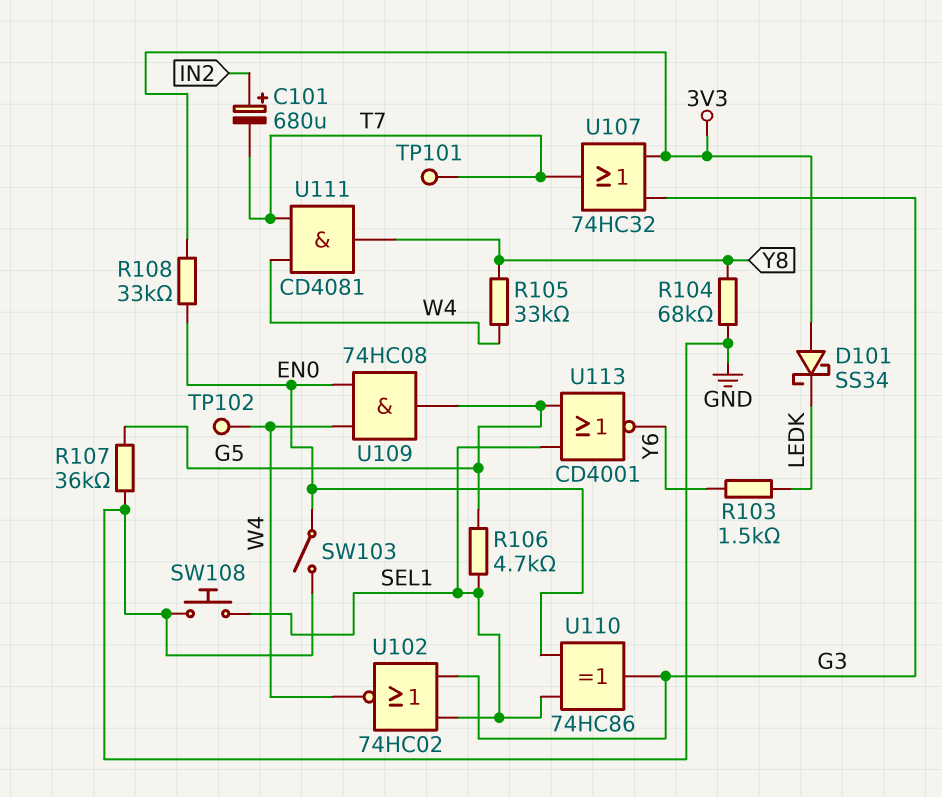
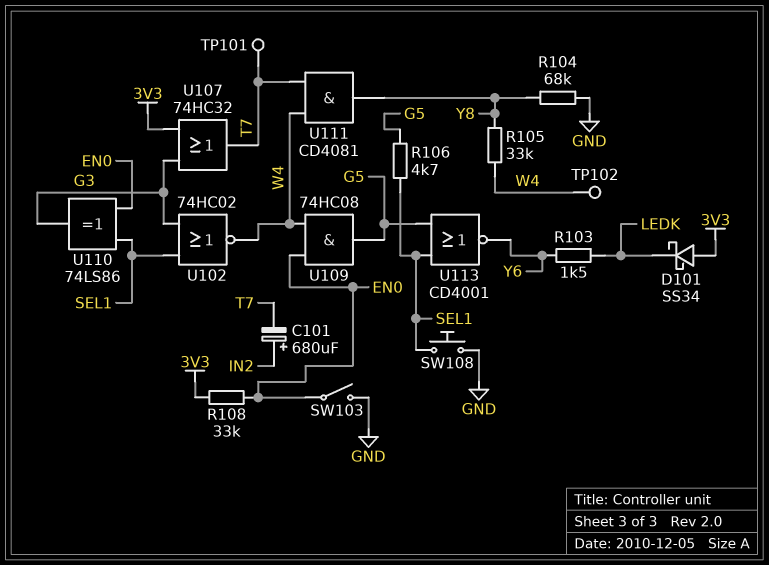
R107: 36k (G5, GND) -> none
U110: XOR 74HC86 (in EN0, in SEL1, out G3) -> XOR 74LS86 (in EN0, in SEL1, out G3)

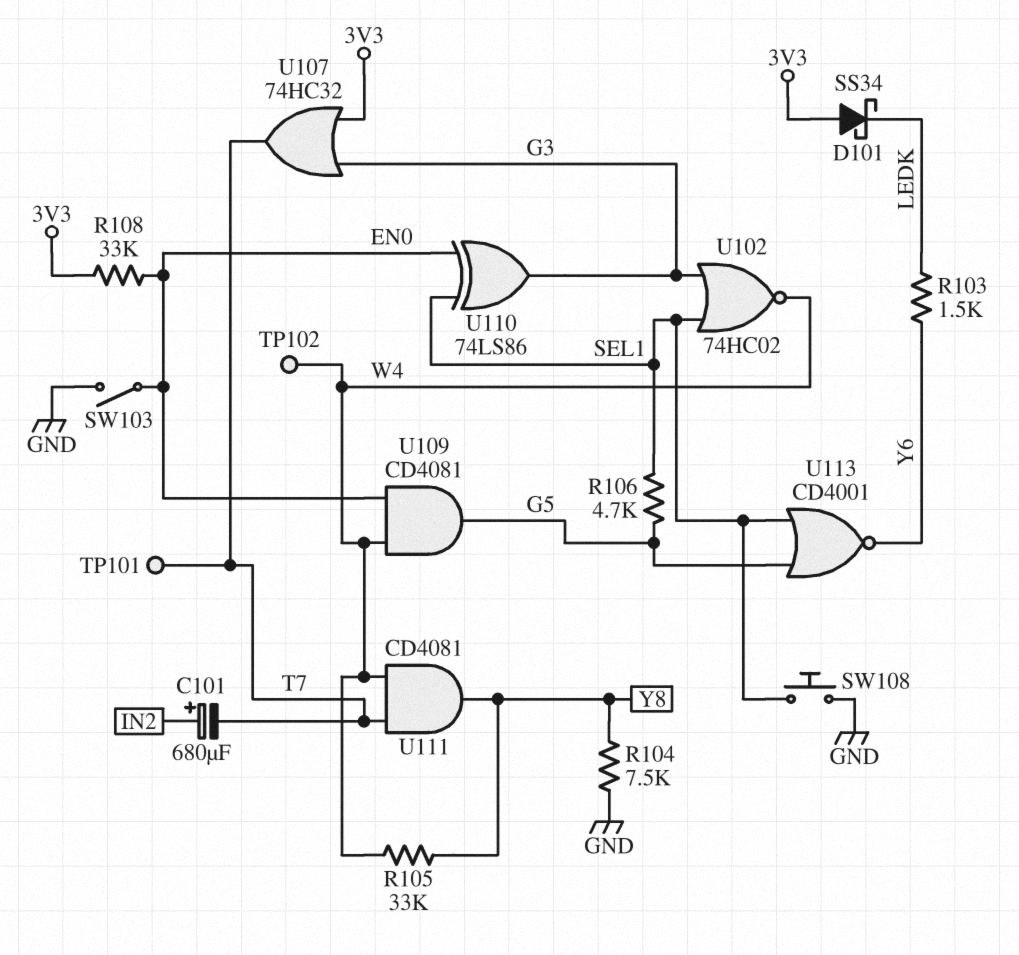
R104: 68k (GND, Y8) -> 7.5k (GND, Y8)
U109: AND 74HC08 (in EN0, in W4, out G5) -> AND CD4081 (in EN0, in W4, out G5)

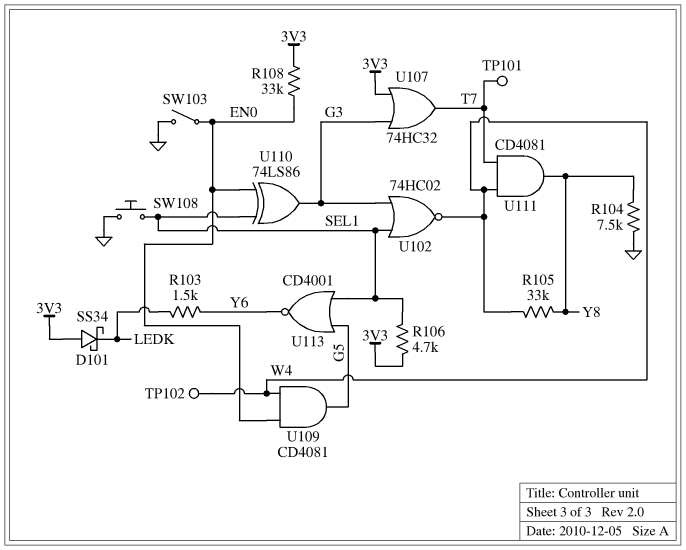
C101: 680uF (plus IN2, minus T7) -> none
R106: 4.7k (G5, SEL1) -> 4.7k (3V3, SEL1)

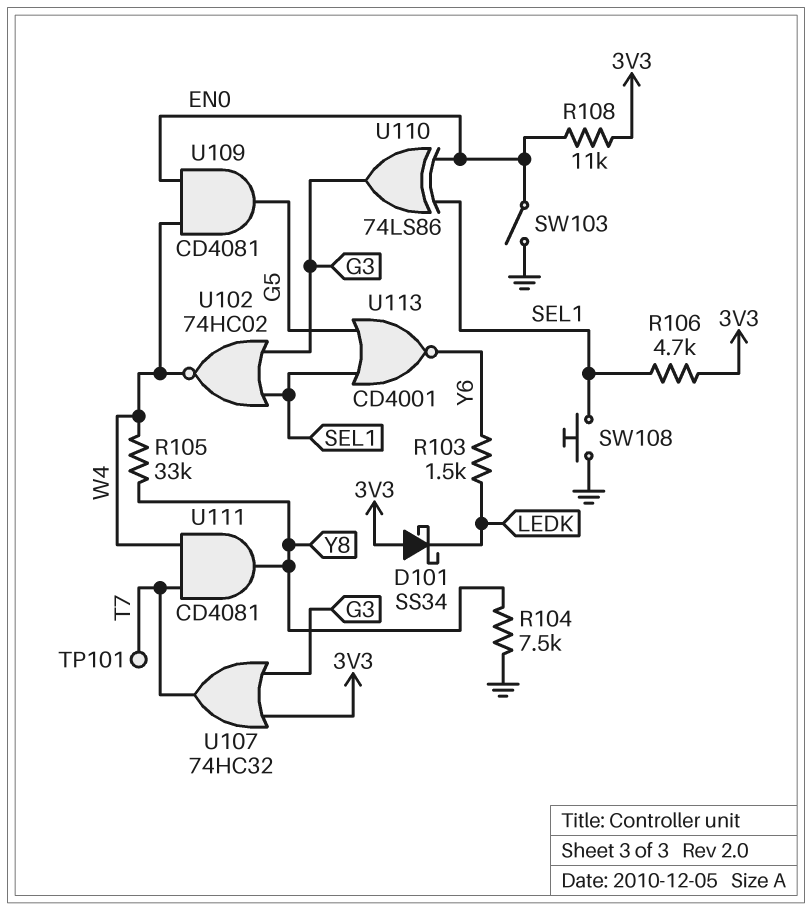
R108: 33k (3V3, EN0) -> 11k (3V3, EN0)
TP102: test point (W4) -> none

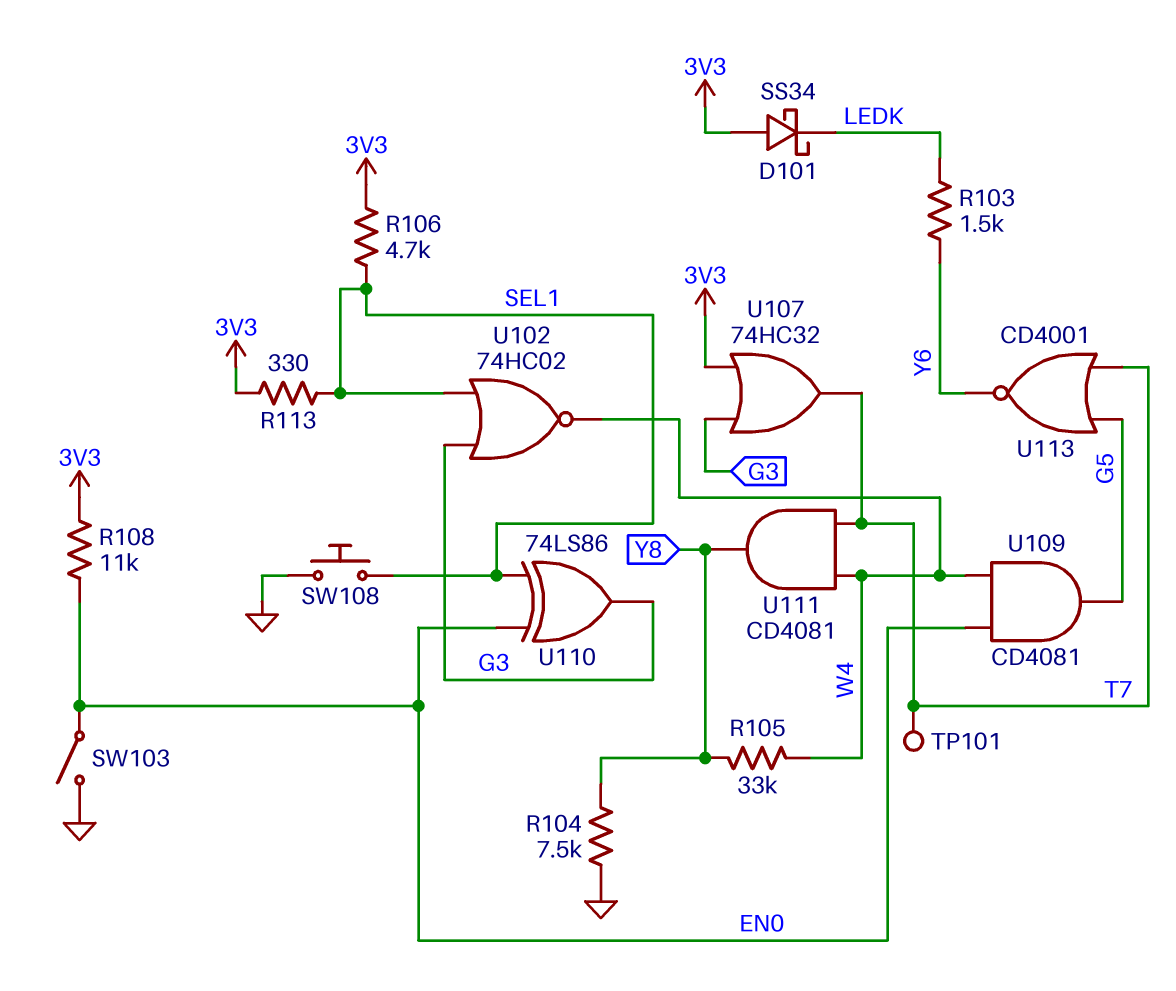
R113: none -> 330 (3V3, SEL1)
U113: NOR CD4001 (in G5, in SEL1, out Y6) -> NOR CD4001 (in G5, in T7, out Y6)

